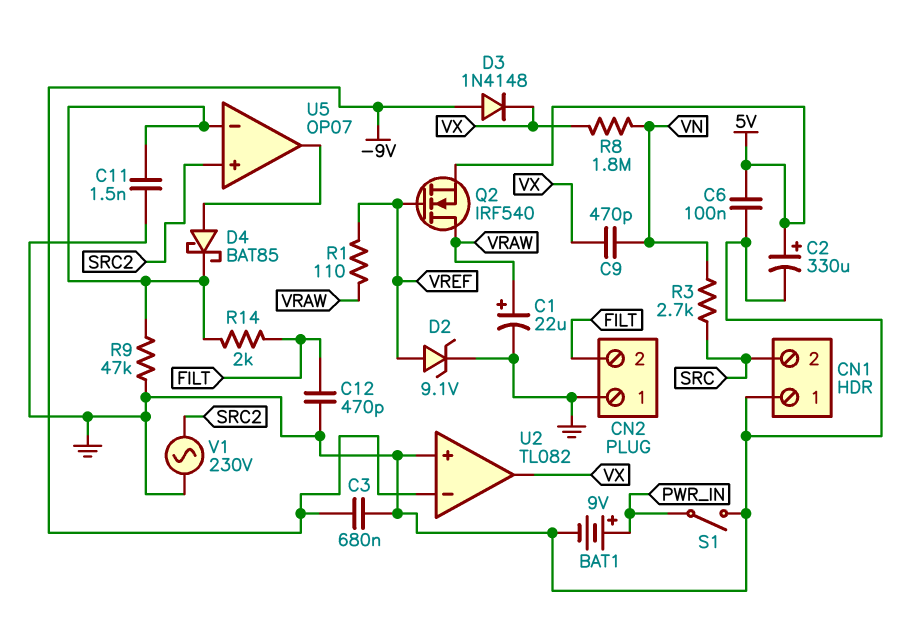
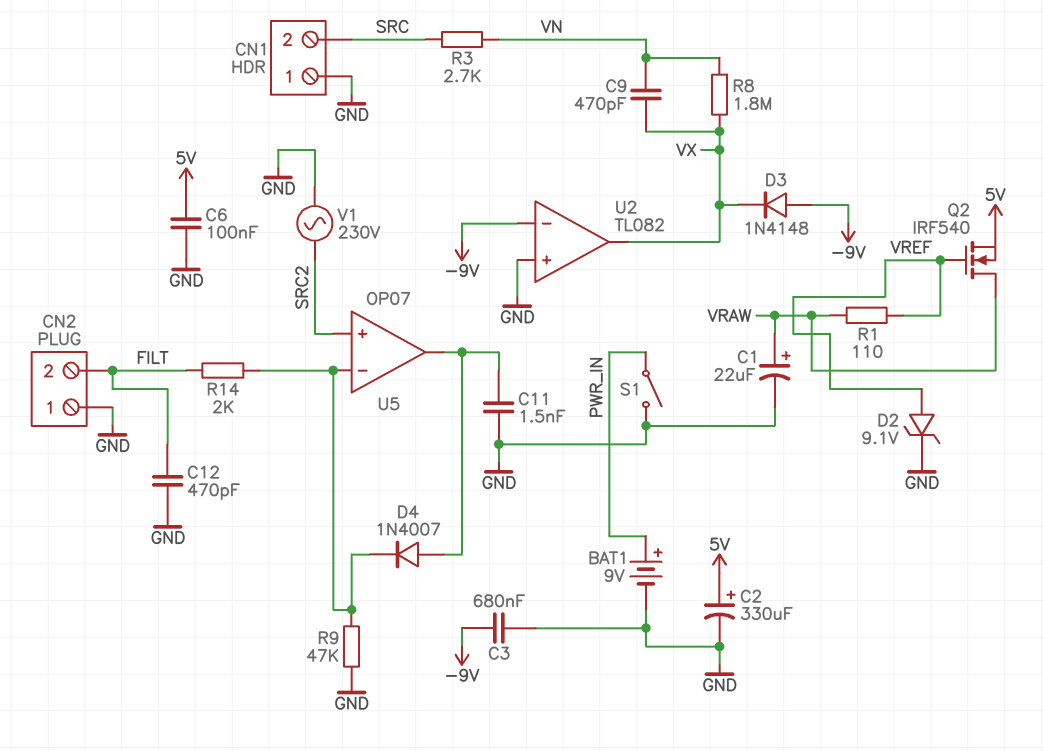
C11: 1.5nF (GND, U5/in-) -> 1.5nF (GND, U5/out)
D4: schottky BAT85 (A U5/out, K U5/in-) -> diode 1N4007 (A U5/out, K U5/in-)

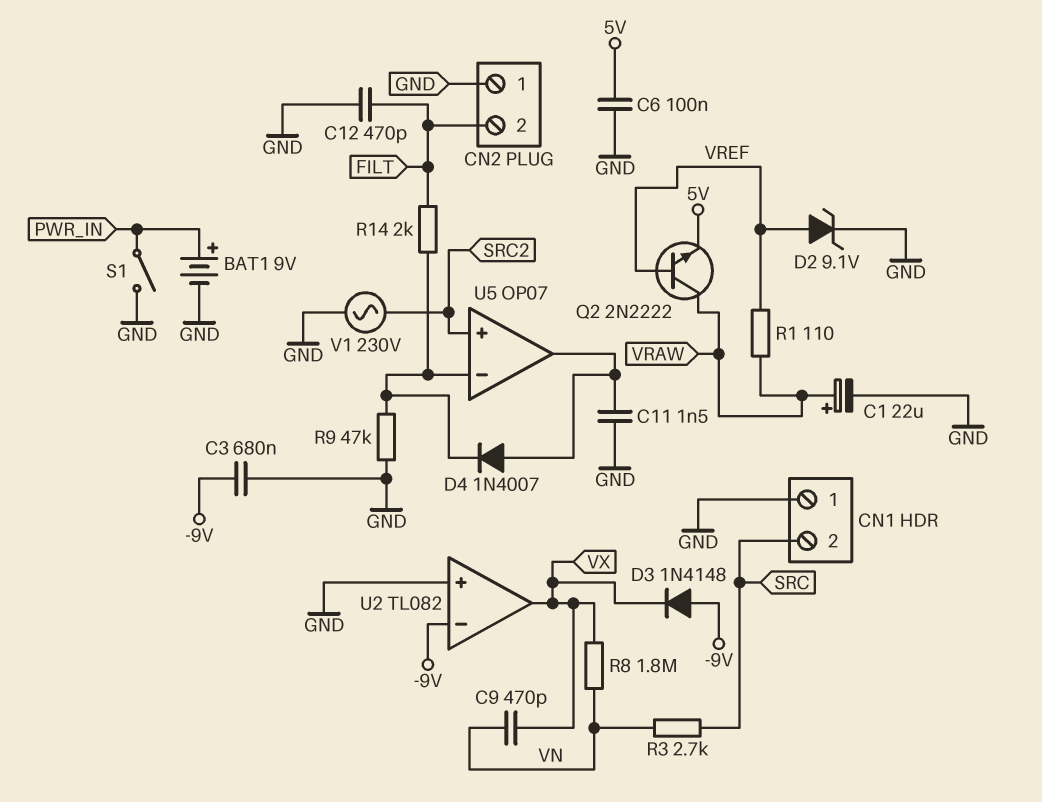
C2: 330uF (plus 5V, minus GND) -> none
Q2: NMOS IRF540 (G VREF, D VRAW, S 5V) -> NPN 2N2222 (B VREF, C VRAW, E 5V)

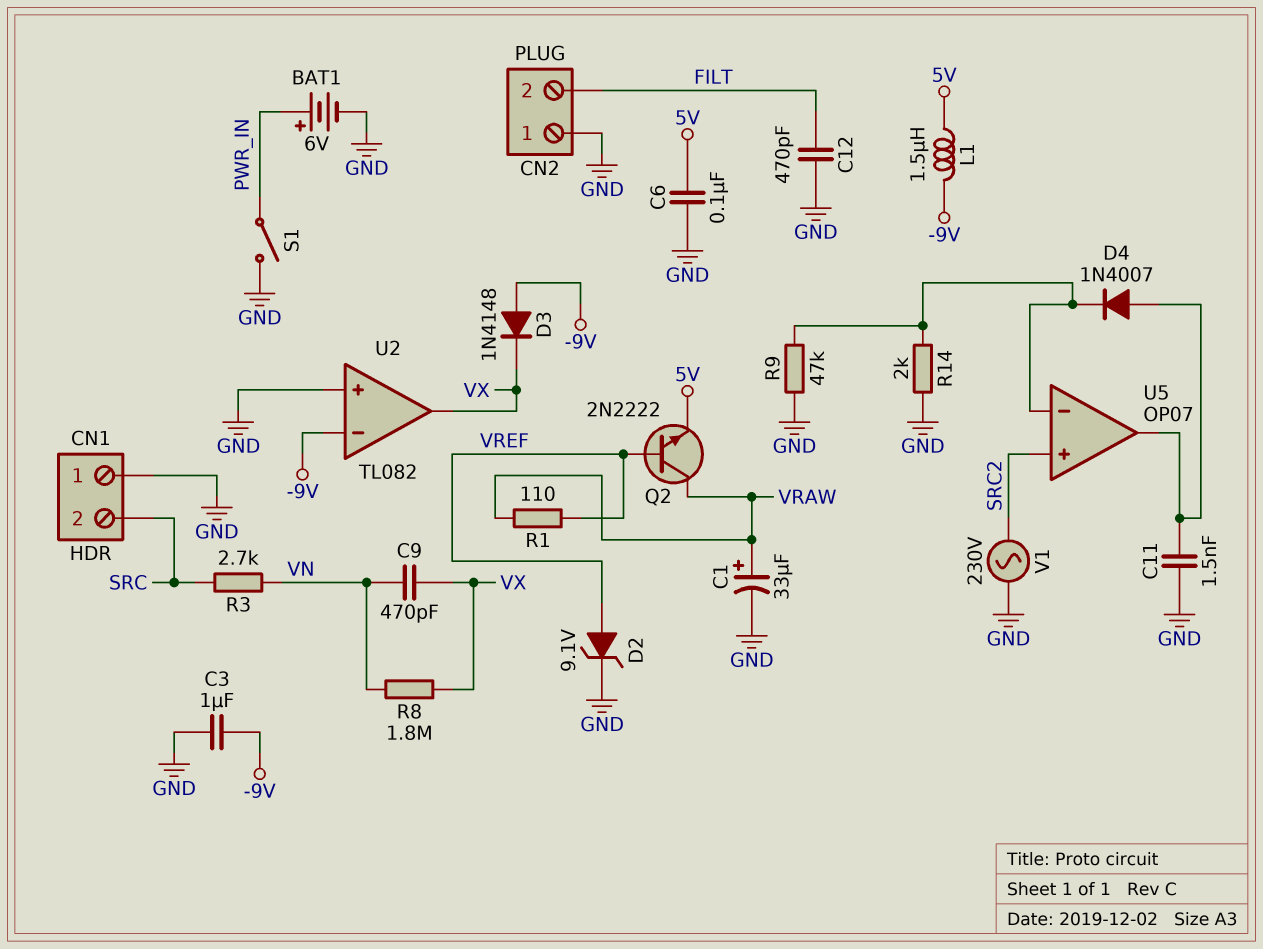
BAT1: 9V (plus PWR_IN, minus GND) -> 6V (plus PWR_IN, minus GND)
C1: 22uF (plus VRAW, minus GND) -> 33uF (plus VRAW, minus GND)
C3: 680nF (-9V, GND) -> 1uF (-9V, GND)
L1: none -> 1.5uH (-9V, 5V)
R14: 2k (FILT, U5/in-) -> 2k (GND, U5/in-)

